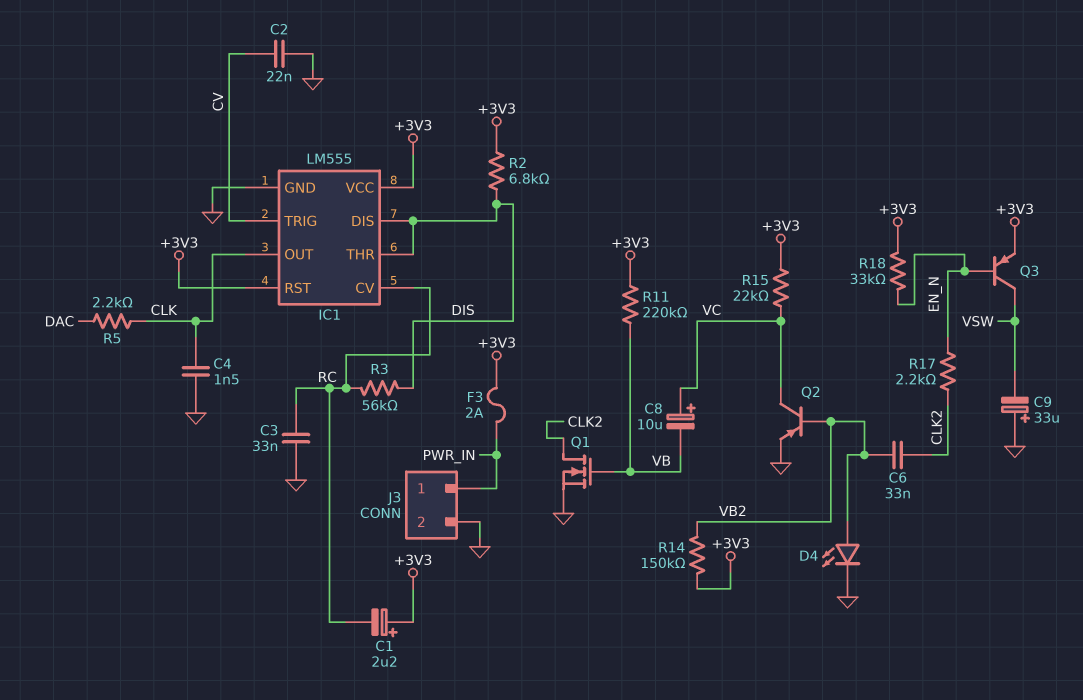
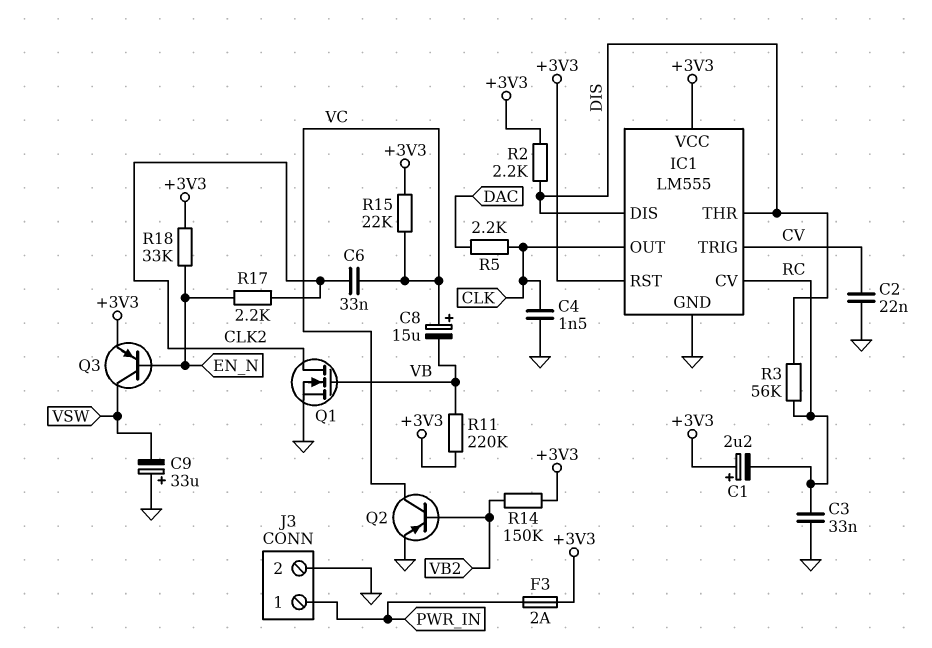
C6: 33nF (CLK2, VB2) -> 33nF (CLK2, VC)
C8: 10uF (plus VC, minus VB) -> 15uF (plus VC, minus VB)
D4: LED (A VB2, K GND) -> none
R2: 6.8k (+3V3, DIS) -> 2.2k (+3V3, DIS)

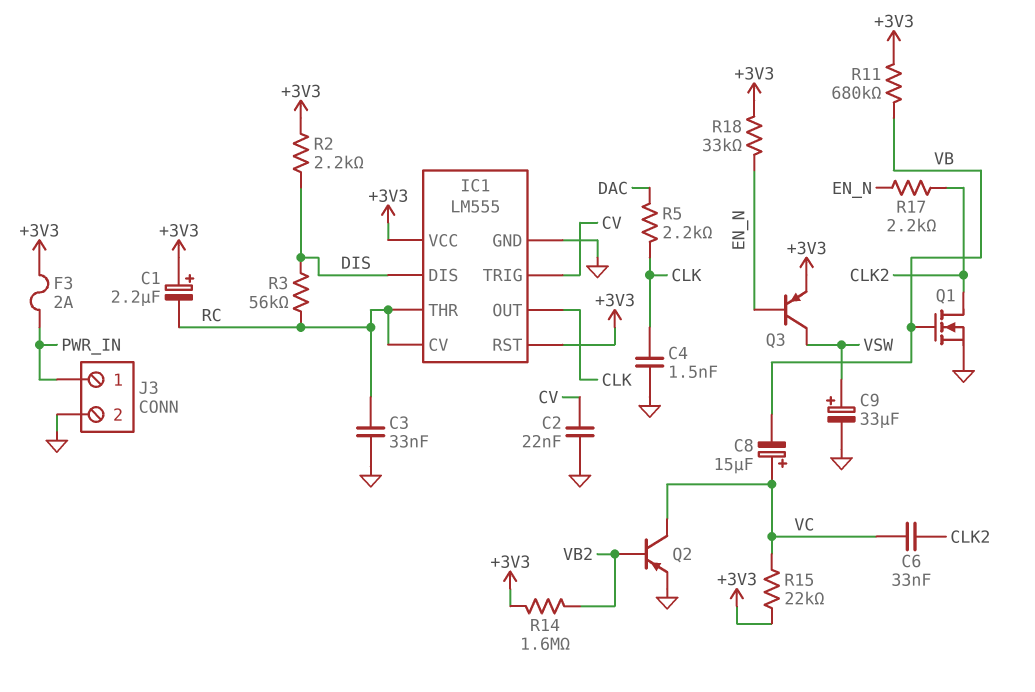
C9: 33uF (plus GND, minus VSW) -> 33uF (plus VSW, minus GND)
IC1 pin THR: DIS -> RC
R11: 220k (+3V3, VB) -> 680k (+3V3, VB)
R14: 150k (+3V3, VB2) -> 1.6M (+3V3, VB2)

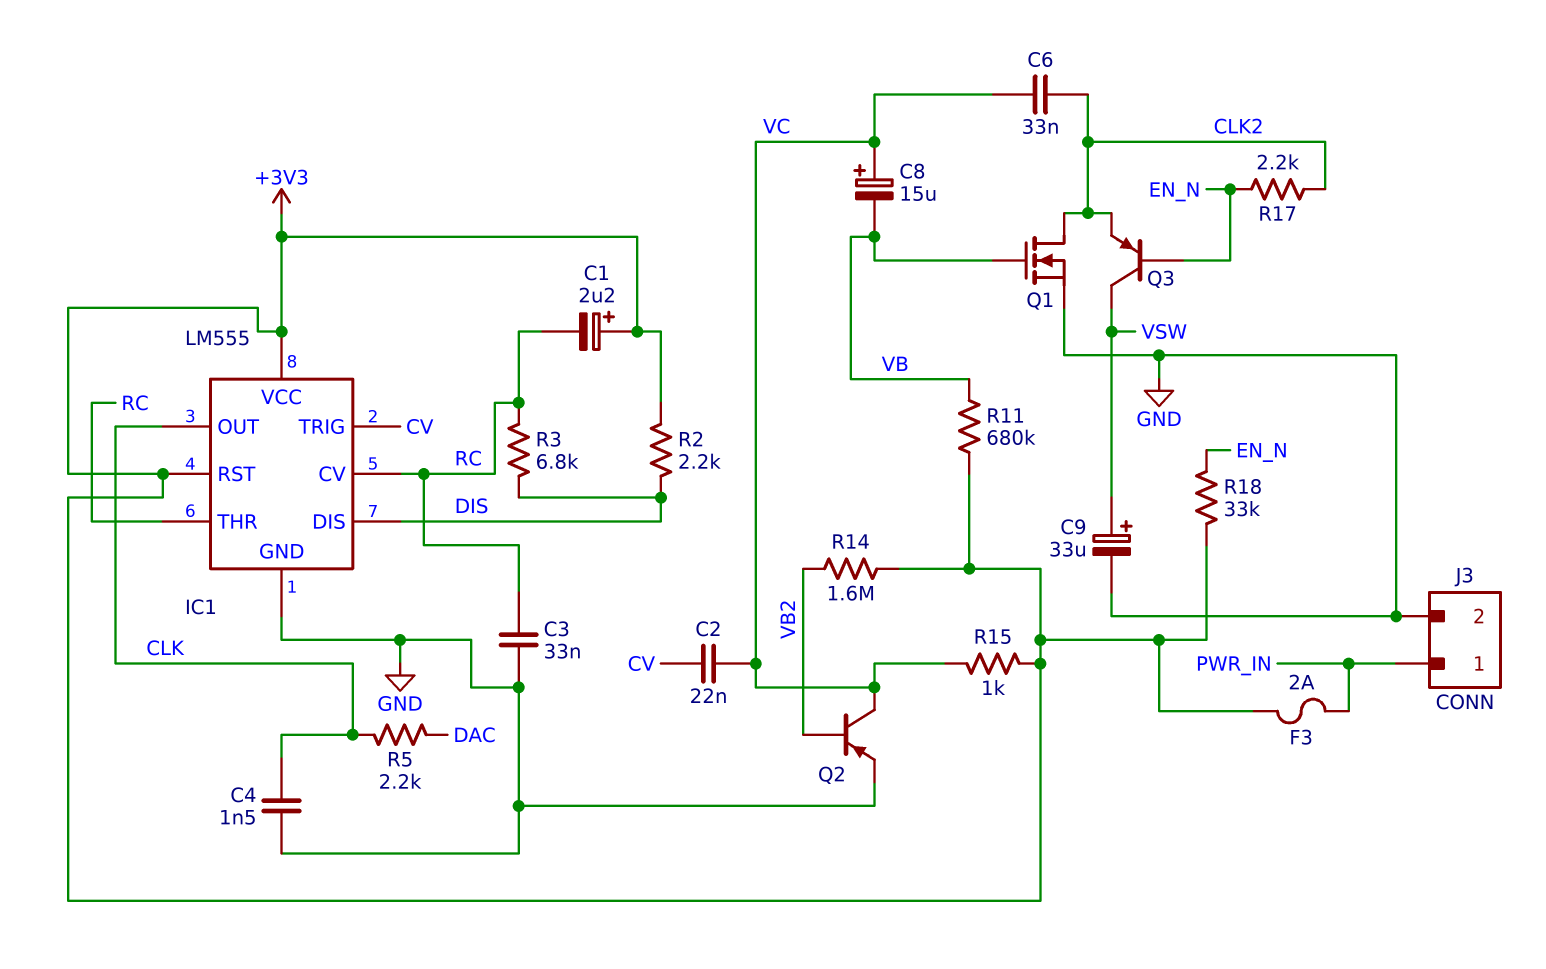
C2: 22nF (CV, GND) -> 22nF (CV, VC)
Q3: PNP (B EN_N, C VSW, E +3V3) -> PNP (B EN_N, C VSW, E CLK2)
R3: 56k (DIS, RC) -> 6.8k (DIS, RC)
R15: 22k (+3V3, VC) -> 1k (+3V3, VC)

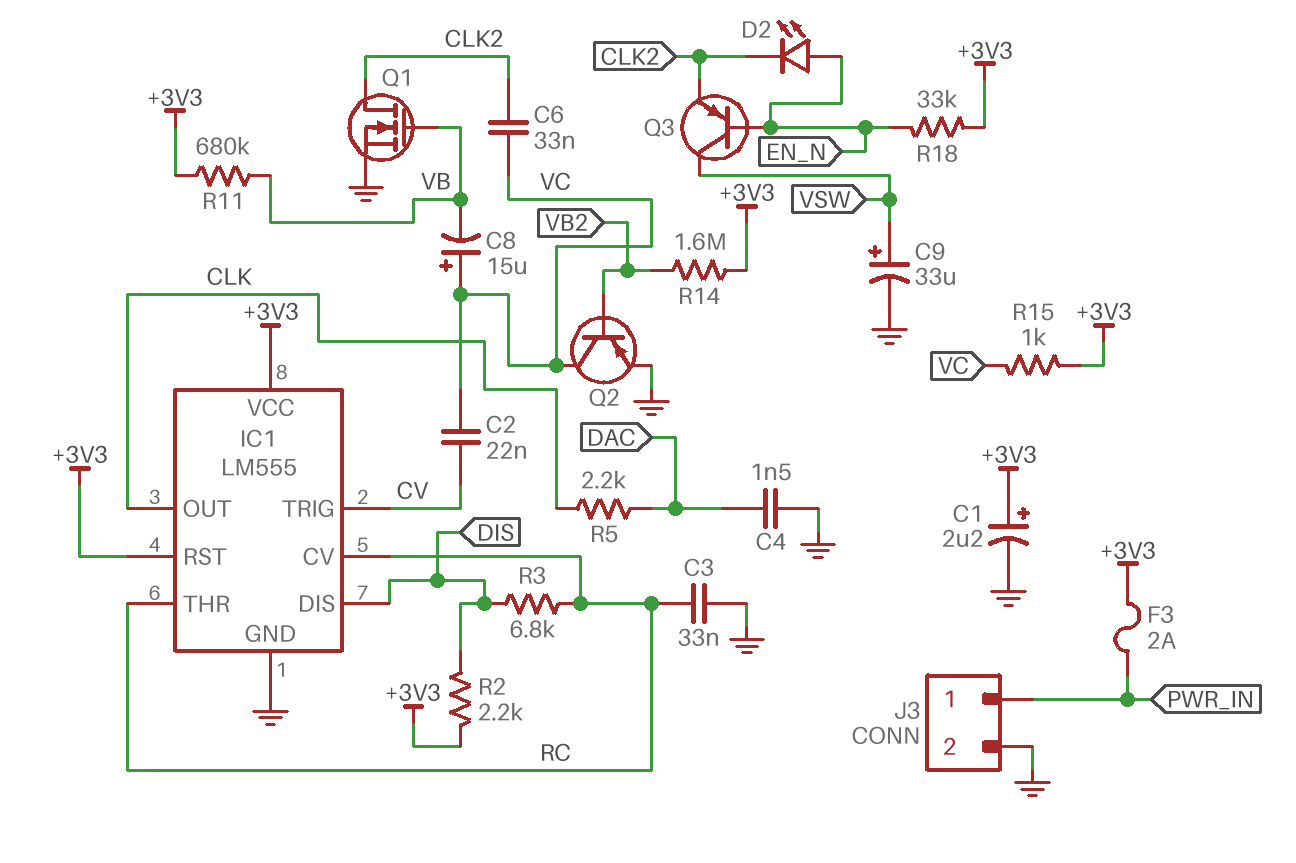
C1: 2.2uF (plus +3V3, minus RC) -> 2.2uF (plus +3V3, minus GND)
C4: 1.5nF (CLK, GND) -> 1.5nF (DAC, GND)
D2: none -> LED (A EN_N, K CLK2)
R17: 2.2k (CLK2, EN_N) -> none

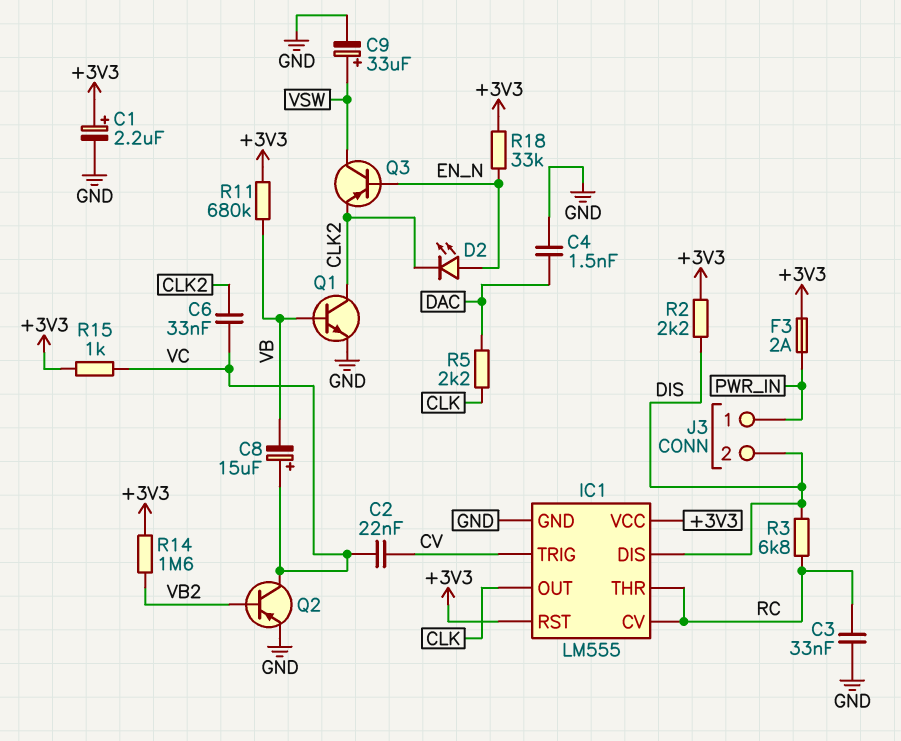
J3 pin 2: GND -> DIS
Q1: NMOS (G VB, D CLK2, S GND) -> NPN (B VB, C CLK2, E GND)

